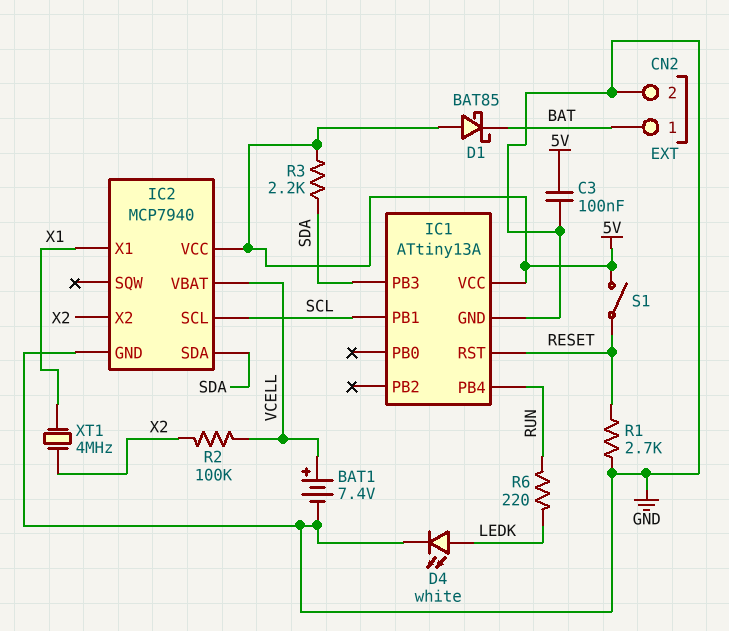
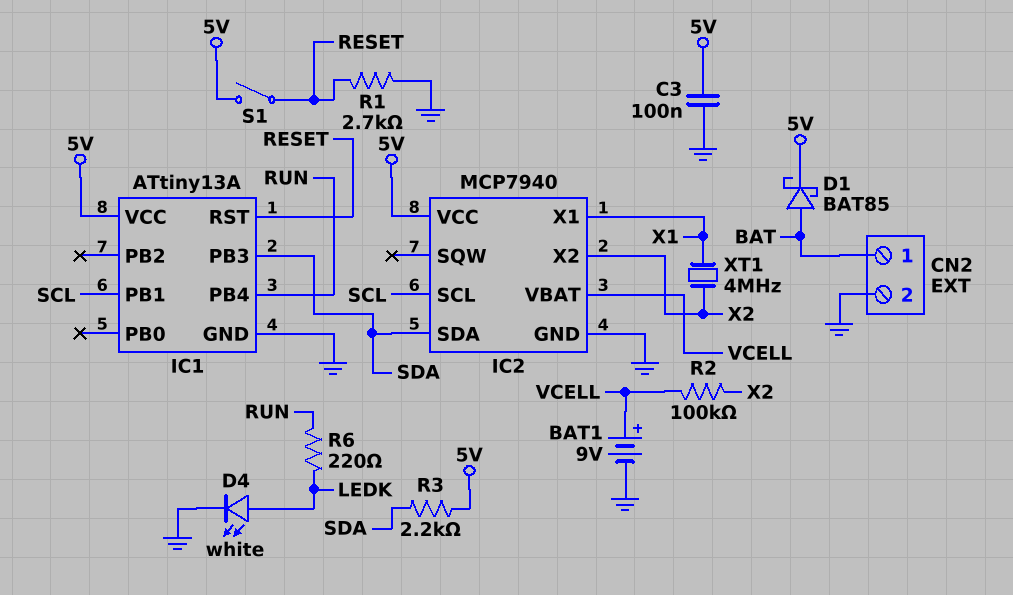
BAT1: 7.4V (plus VCELL, minus GND) -> 9V (plus VCELL, minus GND)
D1: schottky BAT85 (A 5V, K BAT) -> schottky BAT85 (A BAT, K 5V)

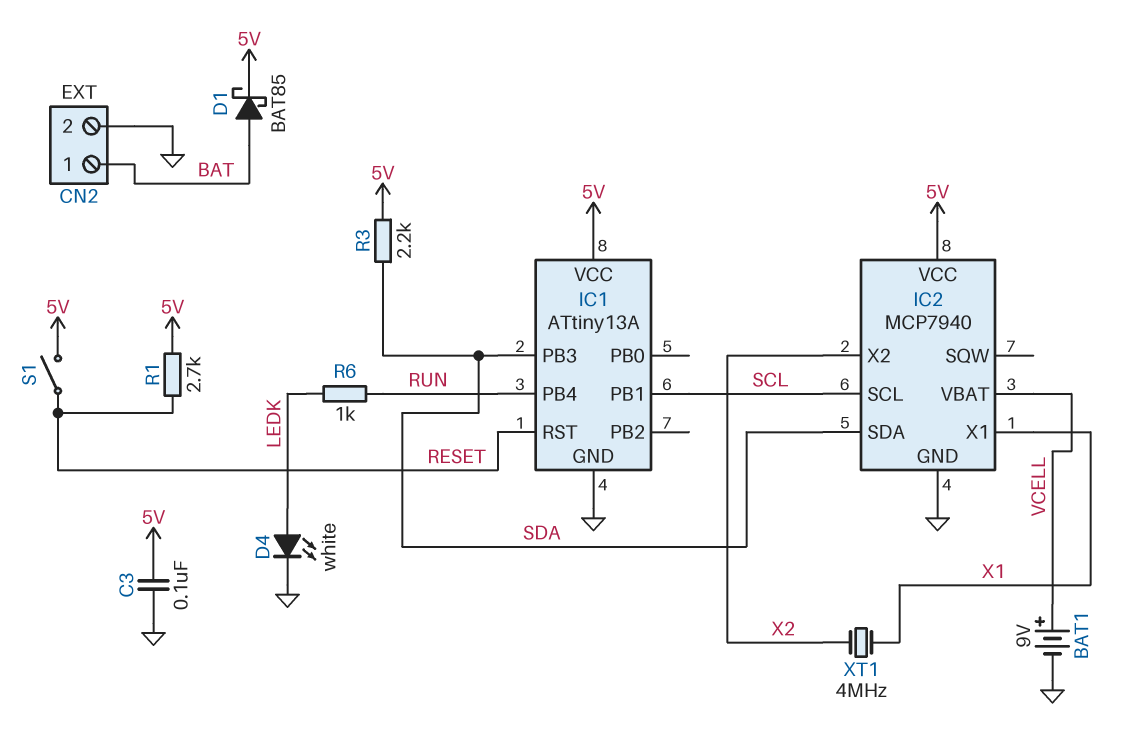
R1: 2.7k (GND, RESET) -> 2.7k (5V, RESET)
R2: 100k (VCELL, X2) -> none
R6: 220 (LEDK, RUN) -> 1k (LEDK, RUN)

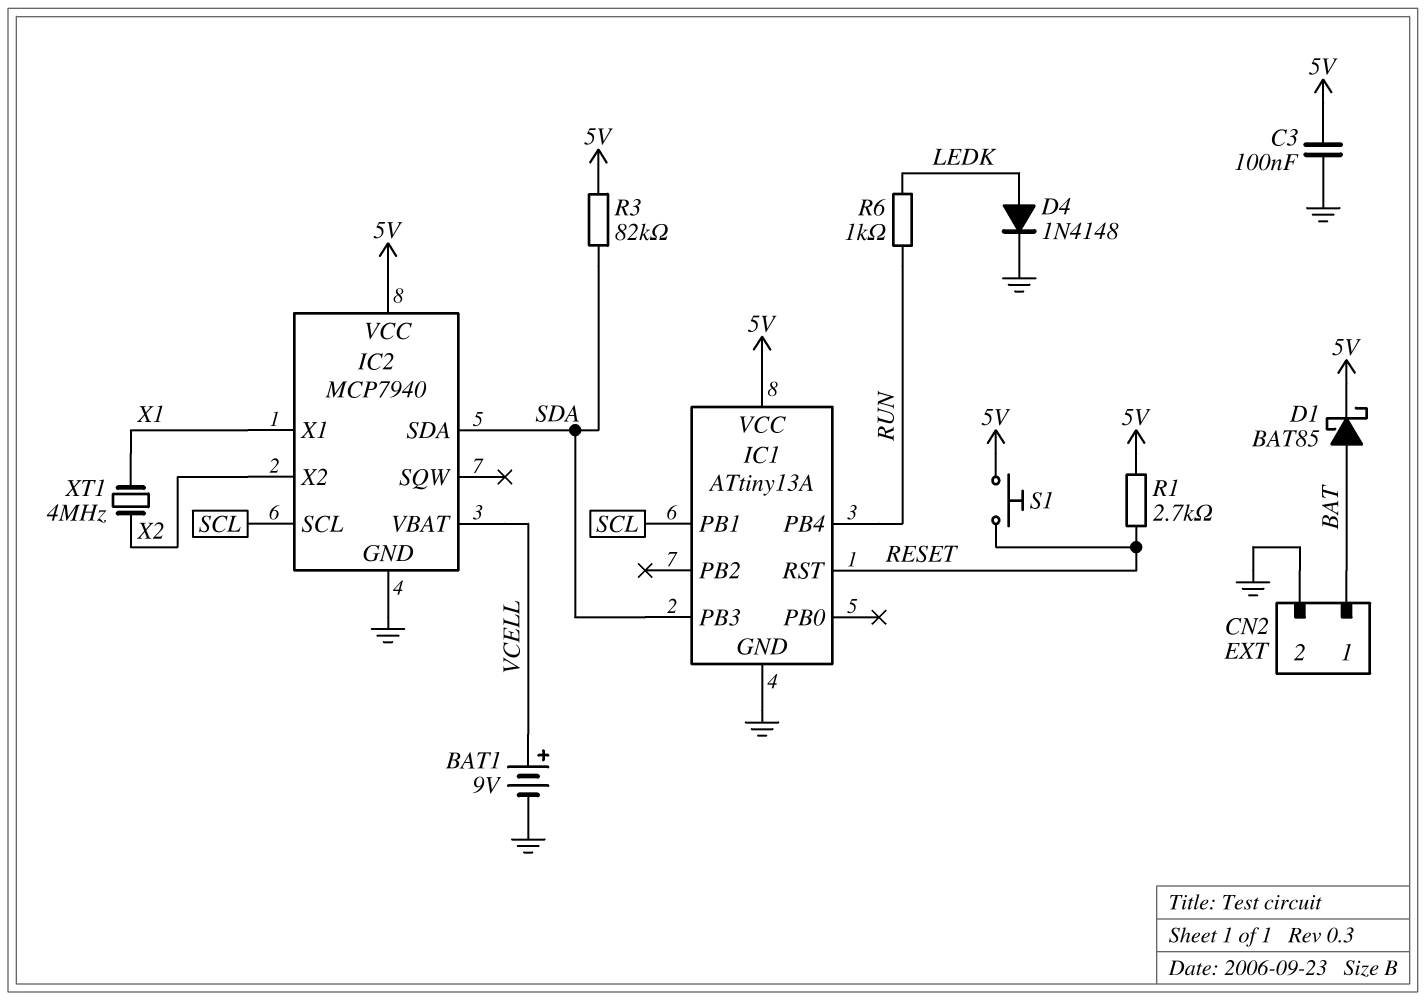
D4: LED white (A LEDK, K GND) -> diode 1N4148 (A LEDK, K GND)
R3: 2.2k (5V, SDA) -> 82k (5V, SDA)
S1: switch (5V, RESET) -> button (5V, RESET)

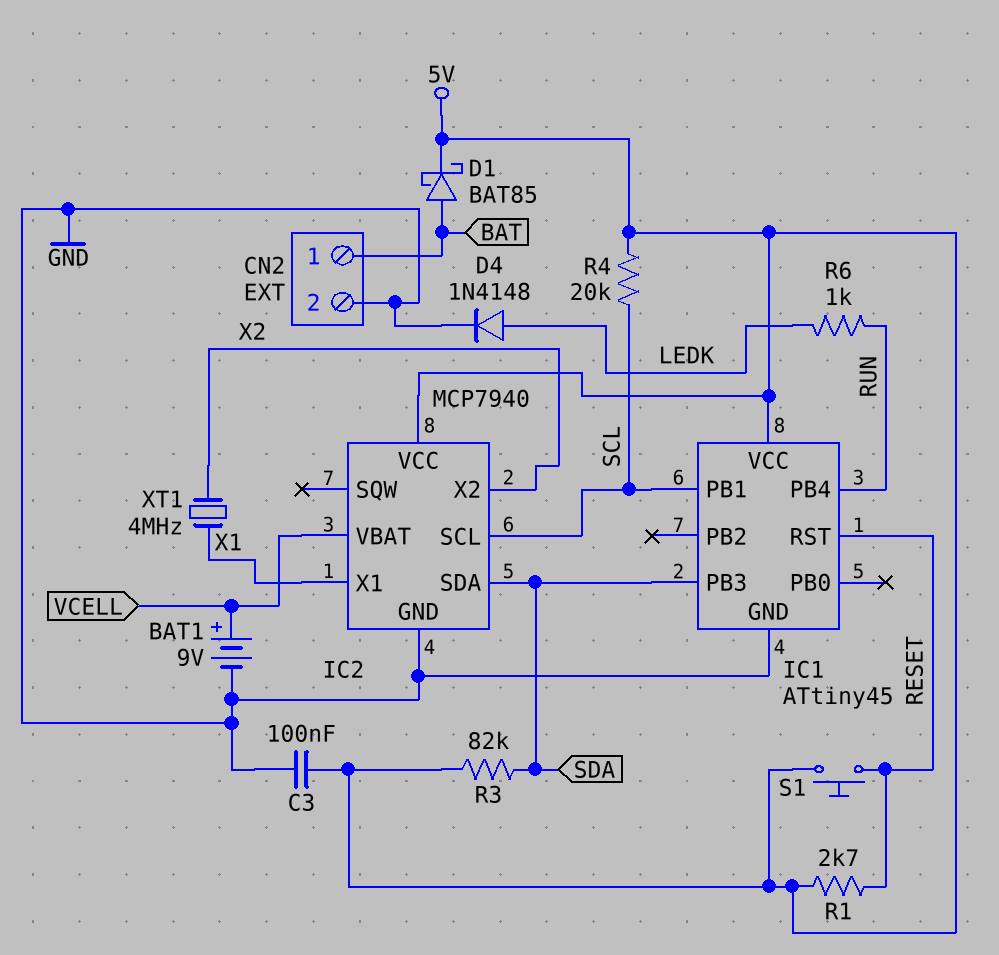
IC1: ATtiny13A -> ATtiny45
R4: none -> 20k (5V, SCL)

